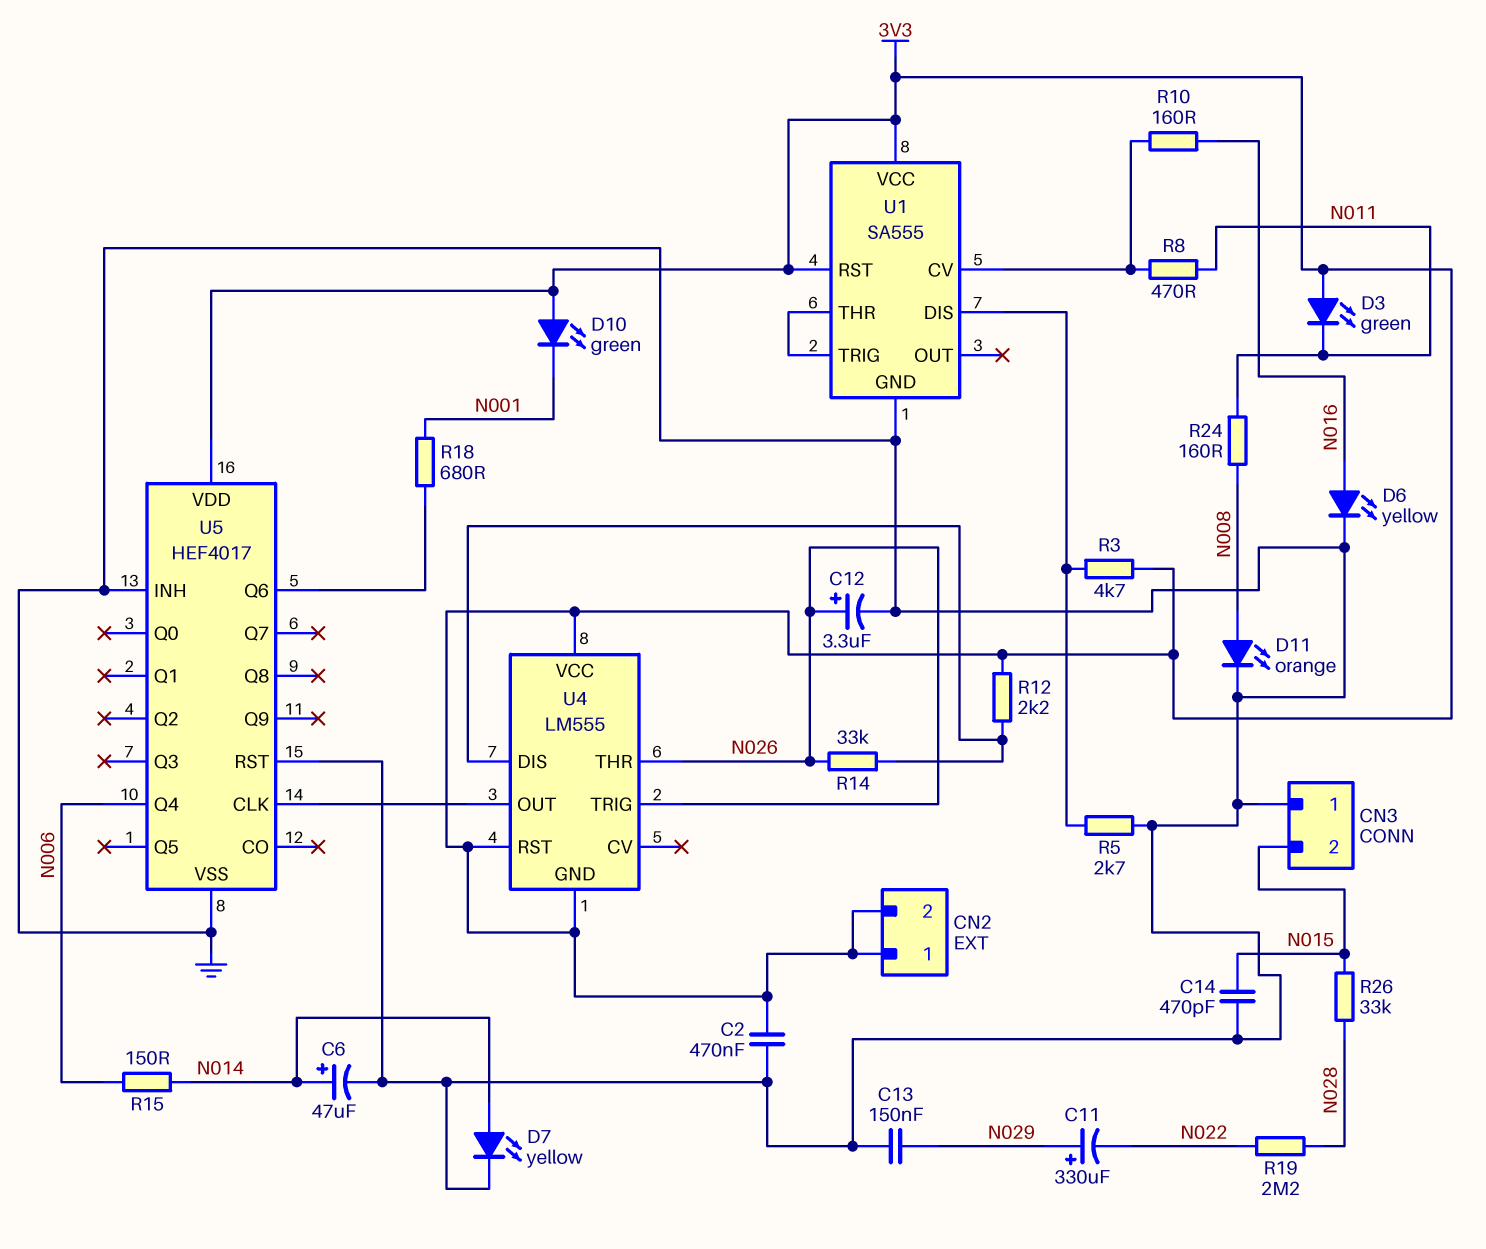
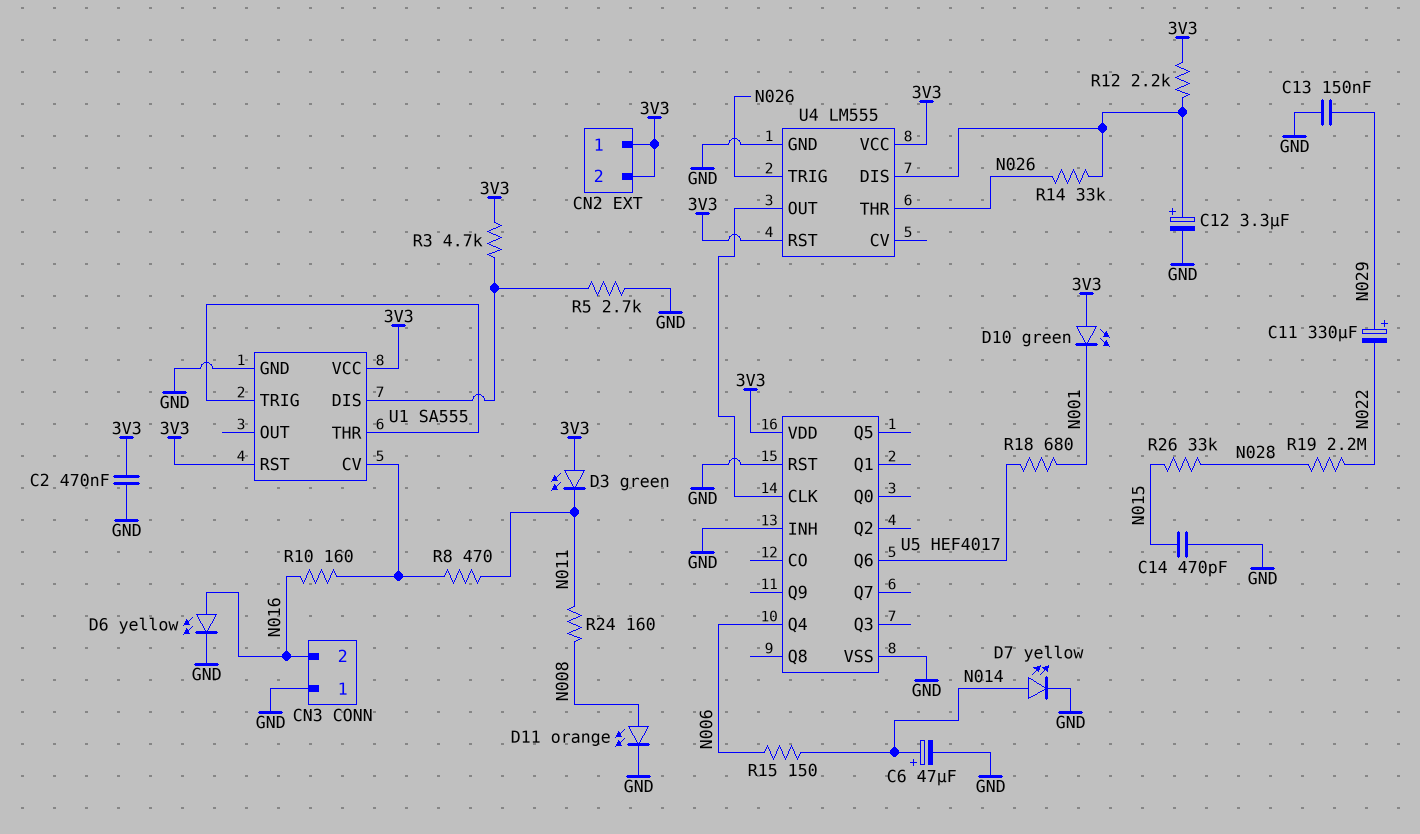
C12: 3.3uF (plus N026, minus GND) -> 3.3uF (plus U4/DIS, minus GND)
CN3 pin 2: N015 -> N016
U4 pin GND: 3V3 -> GND

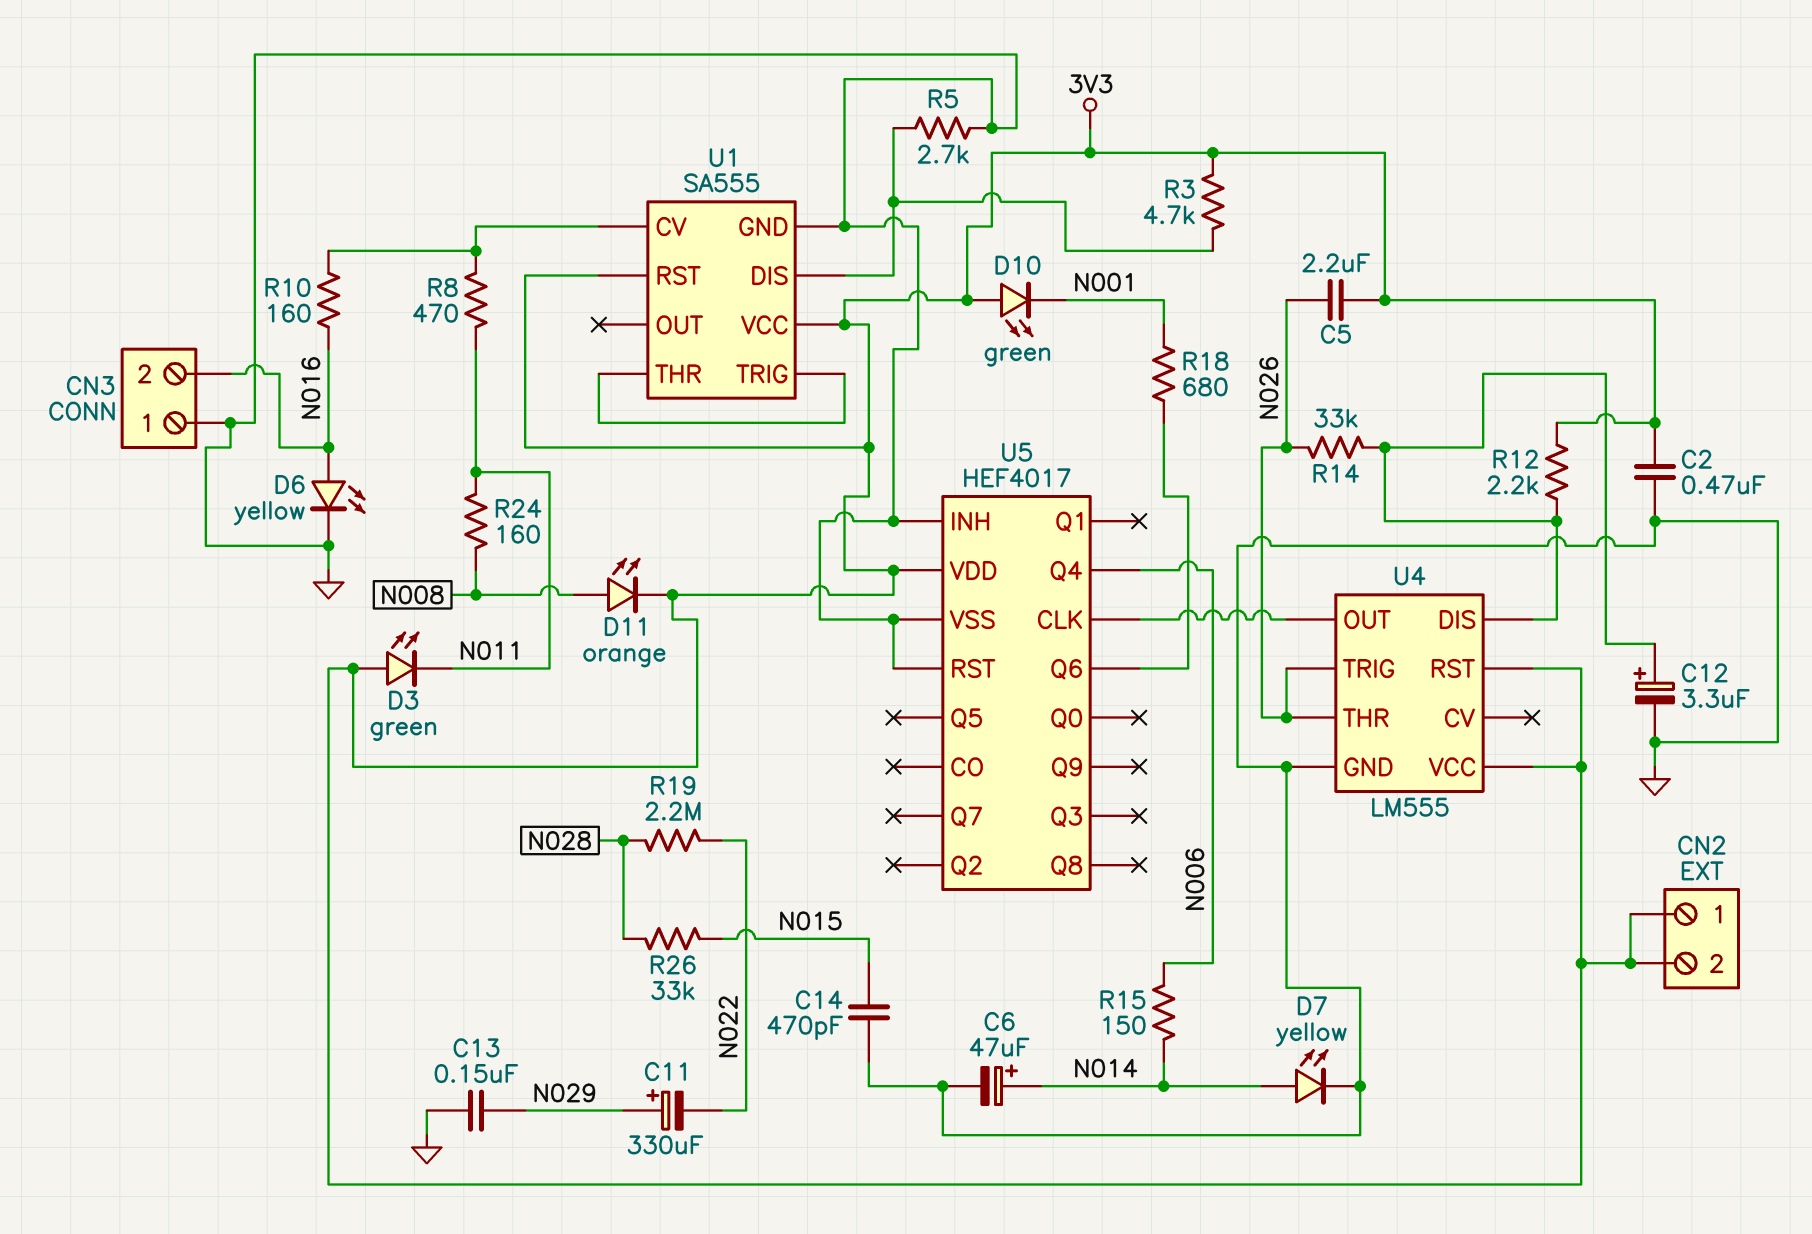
C5: none -> 2.2uF (3V3, N026)
D11: LED orange (A N008, K GND) -> LED orange (A N008, K 3V3)

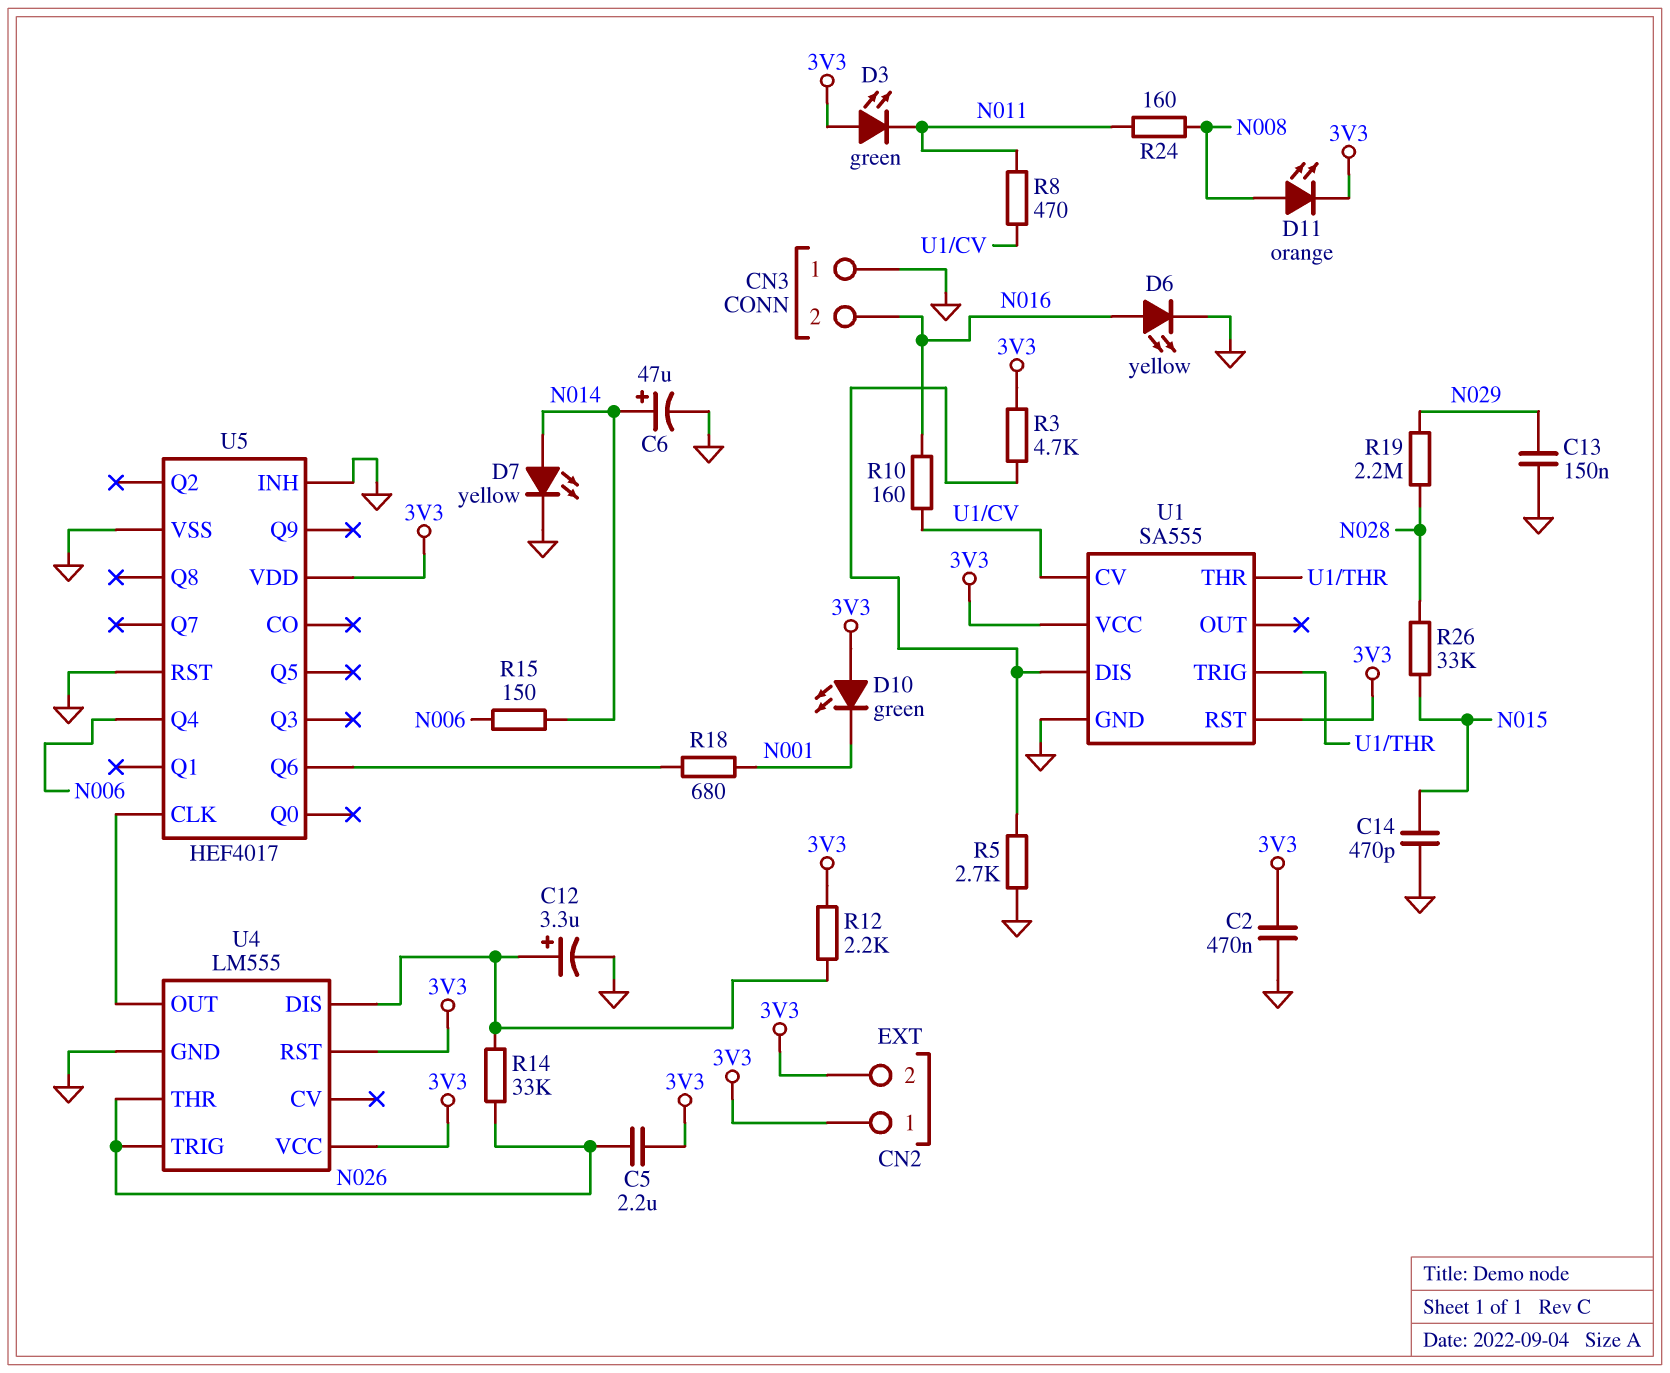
C11: 330uF (plus N029, minus N022) -> none
R19: 2.2M (N022, N028) -> 2.2M (N028, N029)

